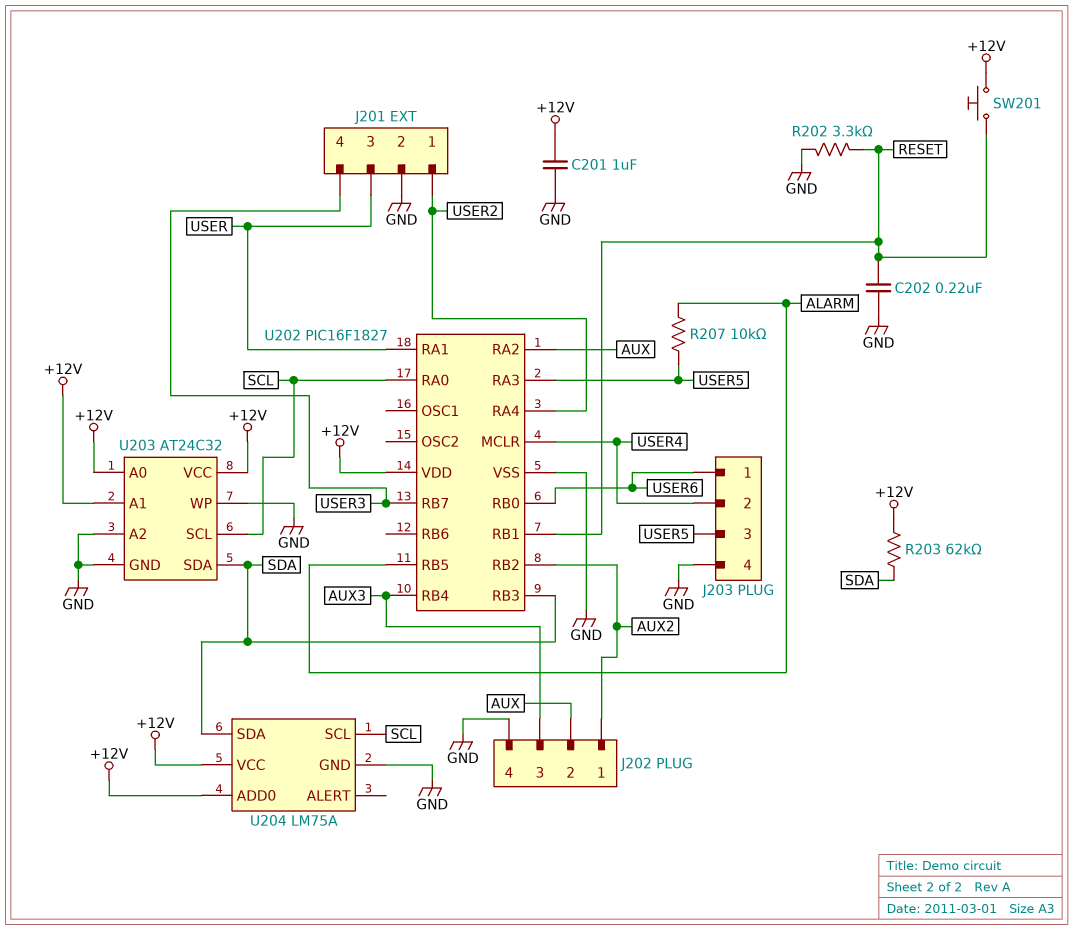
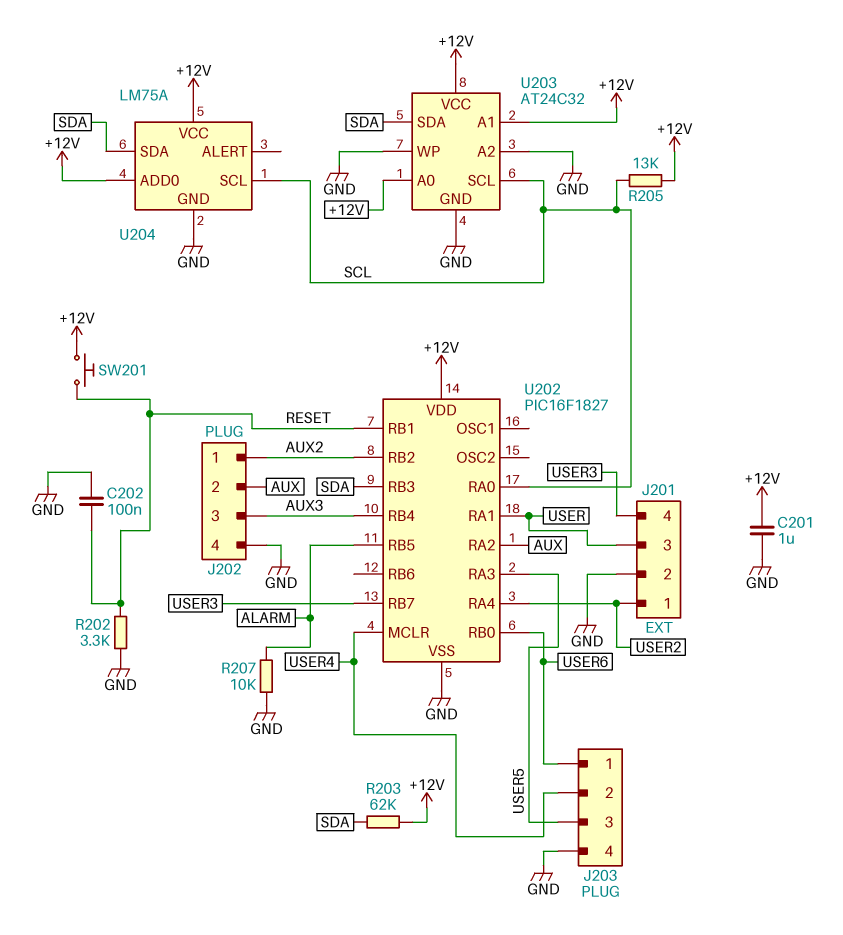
C202: 220nF (GND, RESET) -> 100nF (GND, RESET)
R205: none -> 13k (+12V, SCL)
R207: 10k (ALARM, USER5) -> 10k (ALARM, GND)

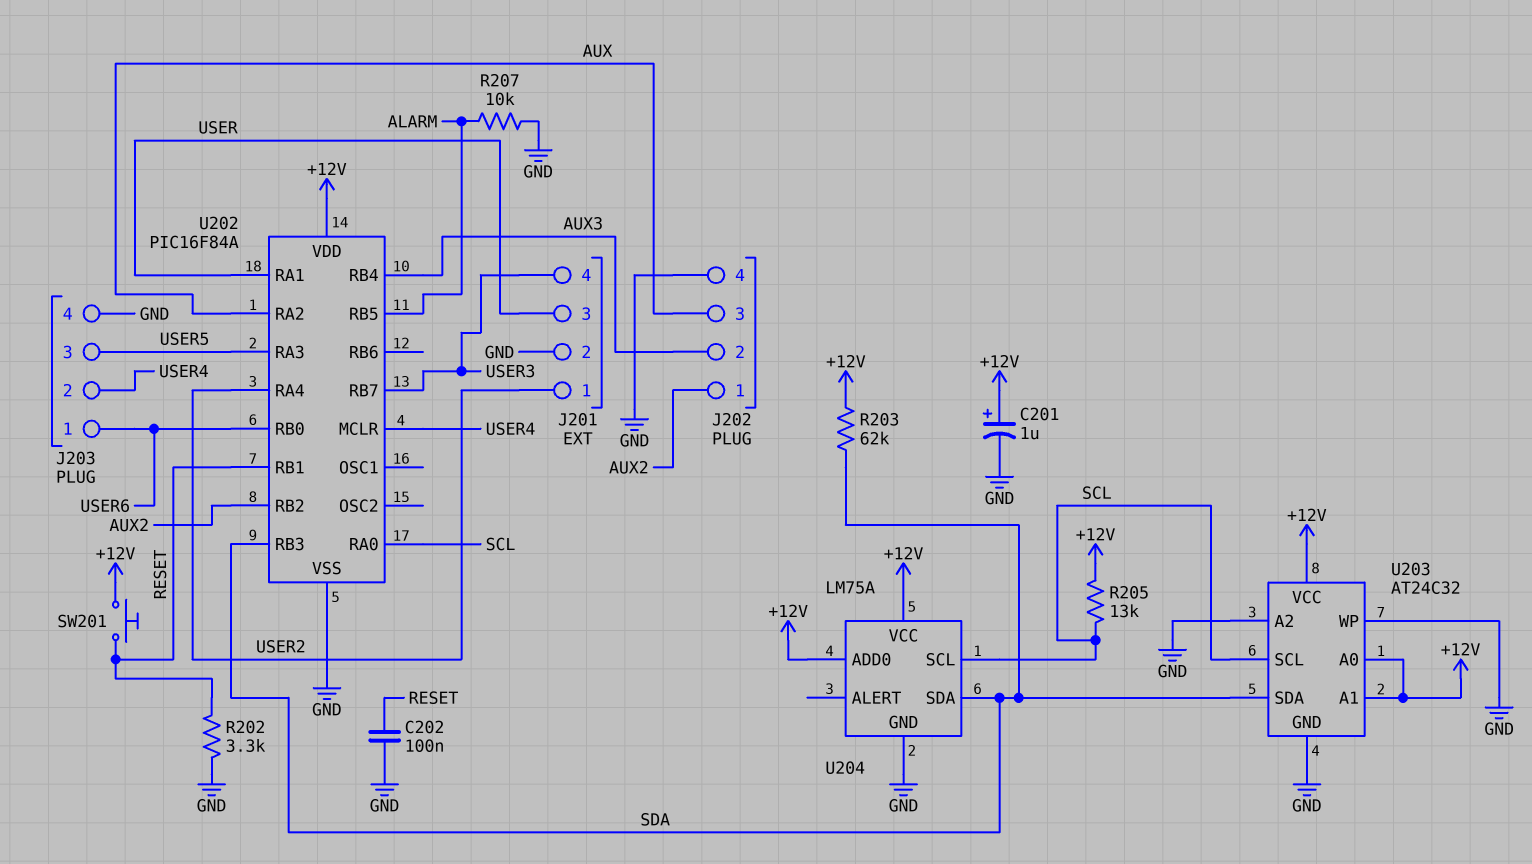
C201: 1uF (+12V, GND) -> 1uF (plus +12V, minus GND)
J202 pin 2: AUX -> AUX3
J202 pin 3: AUX3 -> AUX
U202: PIC16F1827 -> PIC16F84A

